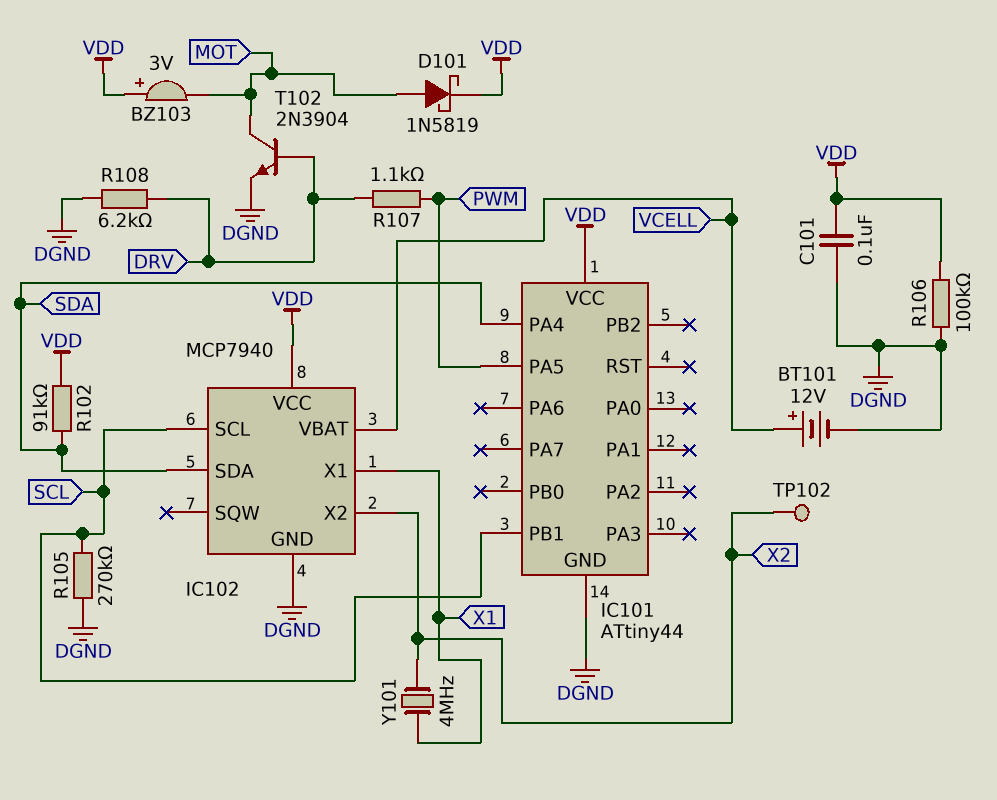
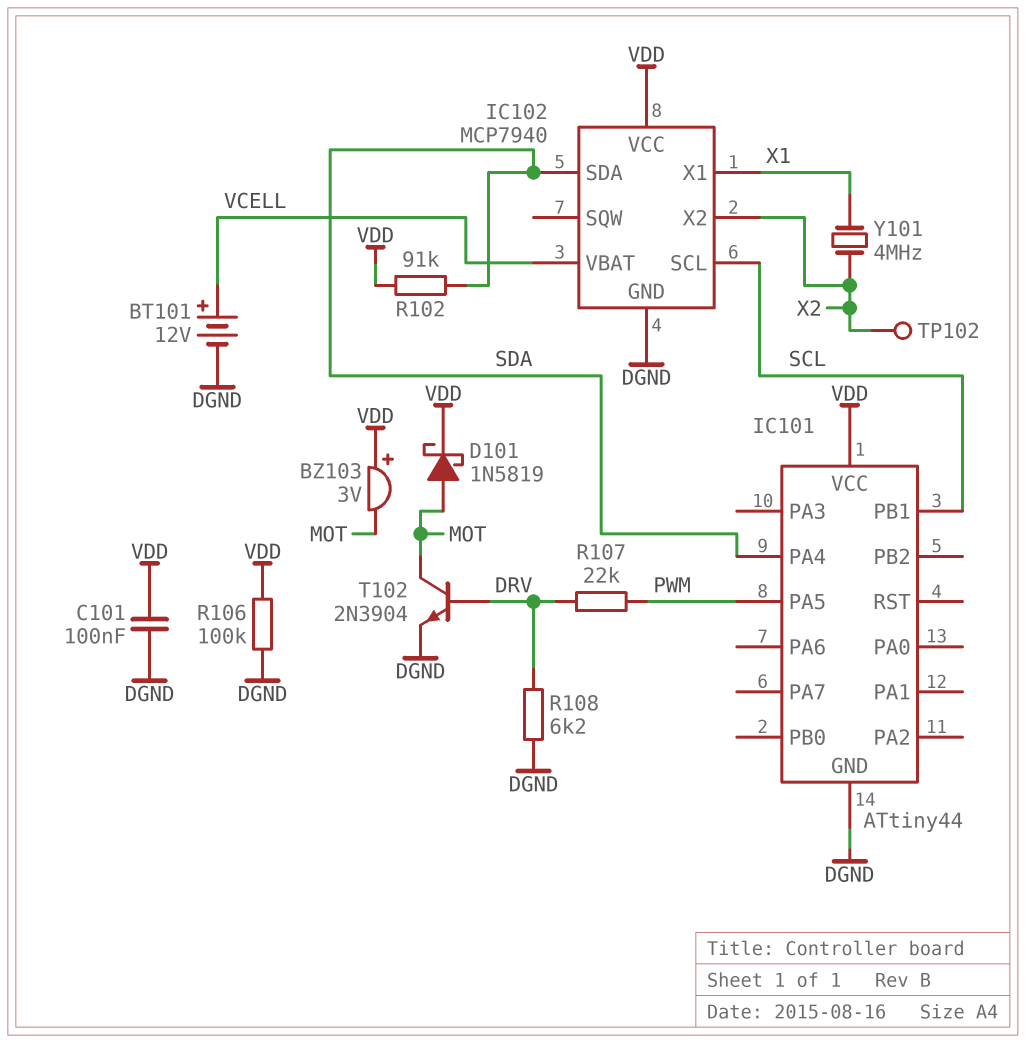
R105: 270k (DGND, SCL) -> none
R107: 1.1k (DRV, PWM) -> 22k (DRV, PWM)

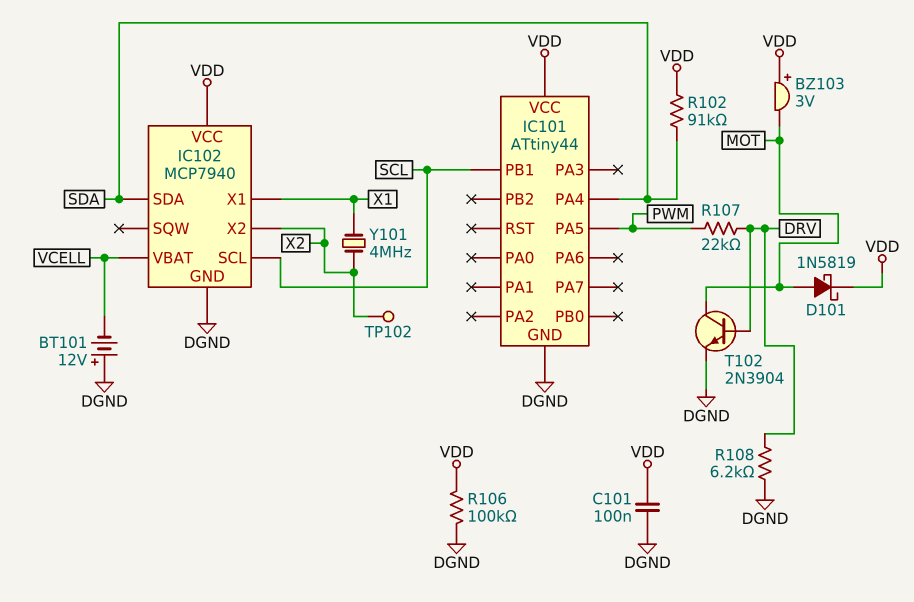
BT101: 12V (plus VCELL, minus DGND) -> 12V (plus DGND, minus VCELL)

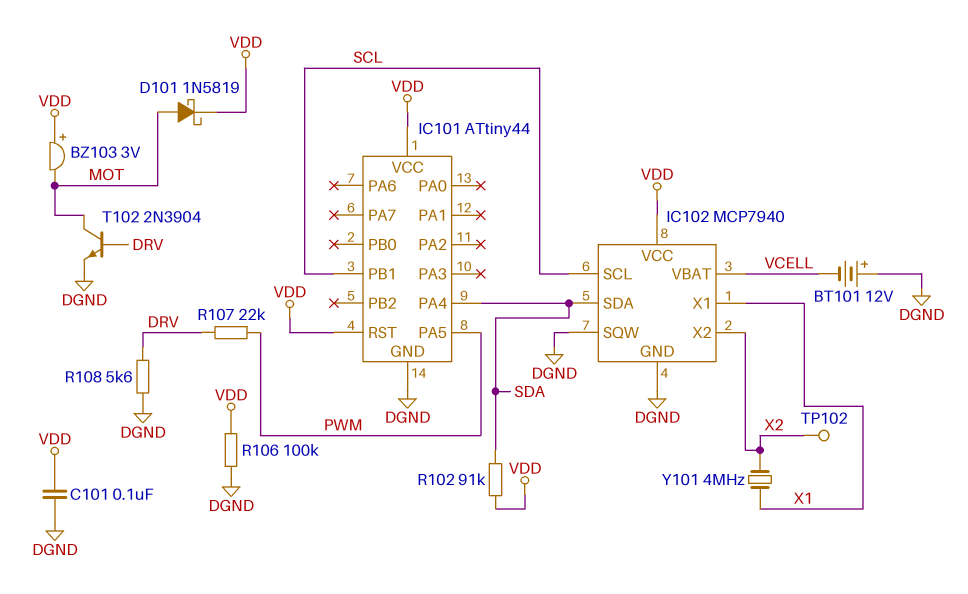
IC101 pin RST: none -> VDD
IC102 pin SQW: none -> DGND
R108: 6.2k (DGND, DRV) -> 5.6k (DGND, DRV)

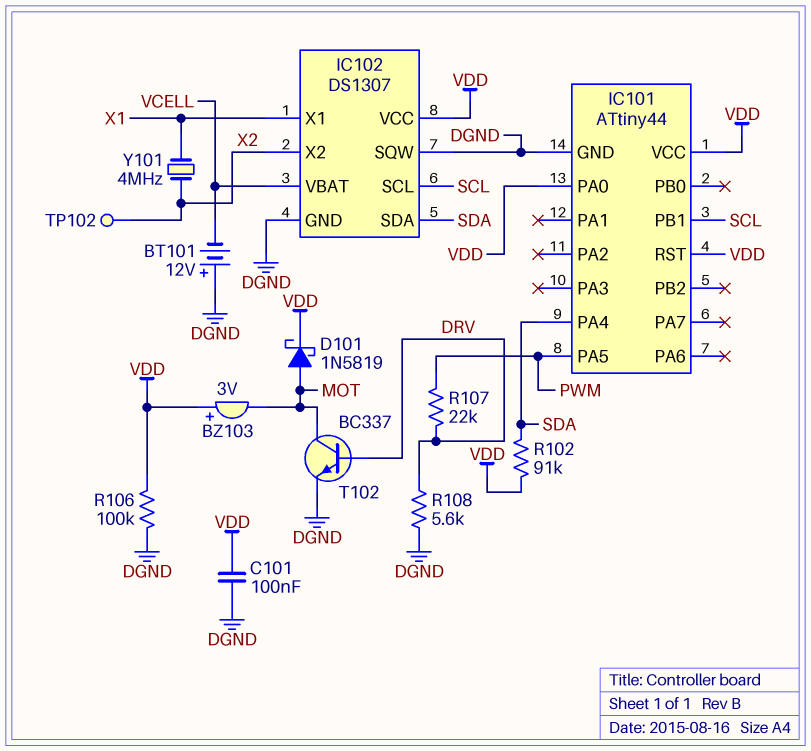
IC101 pin PA0: none -> VDD
IC102: MCP7940 -> DS1307
T102: NPN 2N3904 (B DRV, C MOT, E DGND) -> NPN BC337 (B DRV, C MOT, E DGND)

